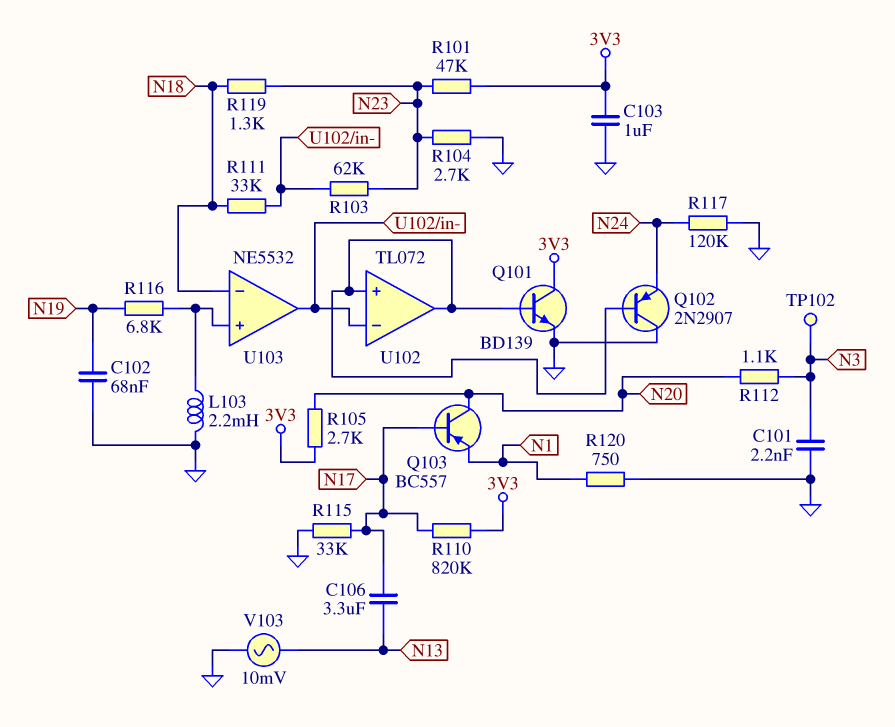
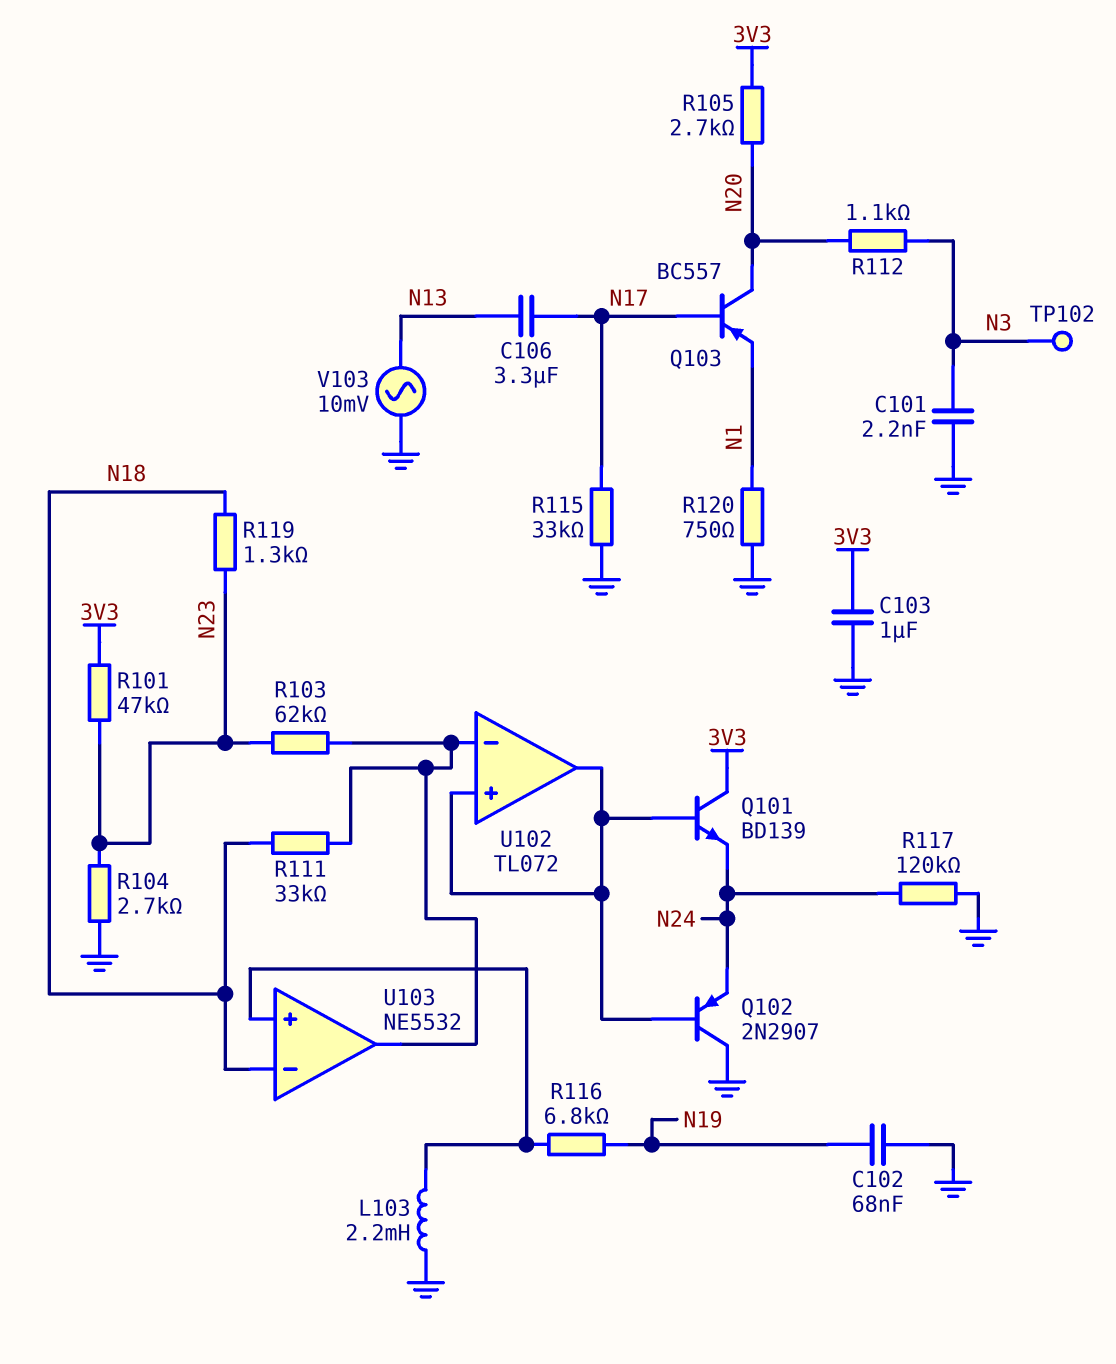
Q101: NPN BD139 (B U102/in+, C 3V3, E GND) -> NPN BD139 (B U102/in+, C 3V3, E N24)
R110: 820k (3V3, N17) -> none

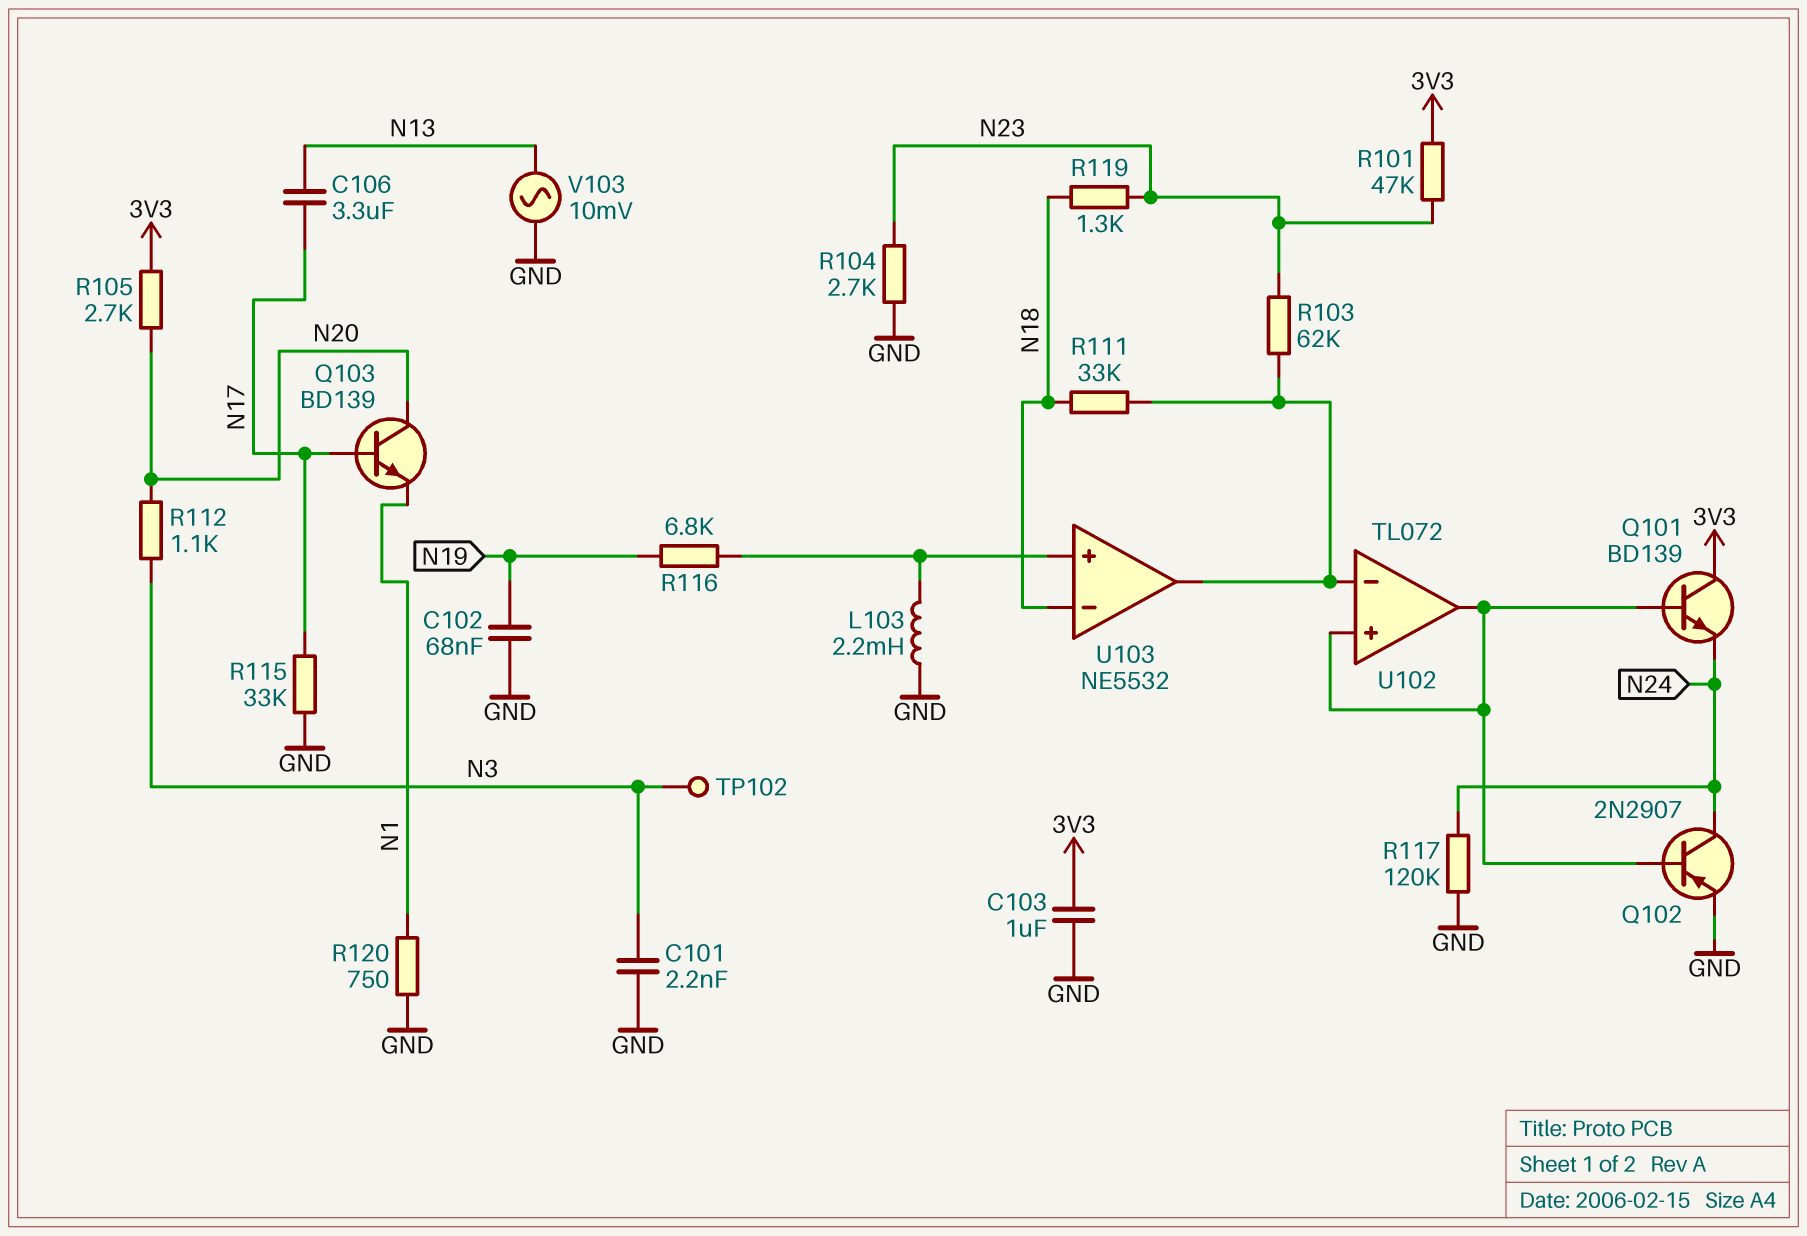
Q102: PNP 2N2907 (B U102/in+, C GND, E N24) -> PNP 2N2907 (B U102/in+, C N24, E GND)
Q103: PNP BC557 (B N17, C N20, E N1) -> NPN BD139 (B N17, C N20, E N1)

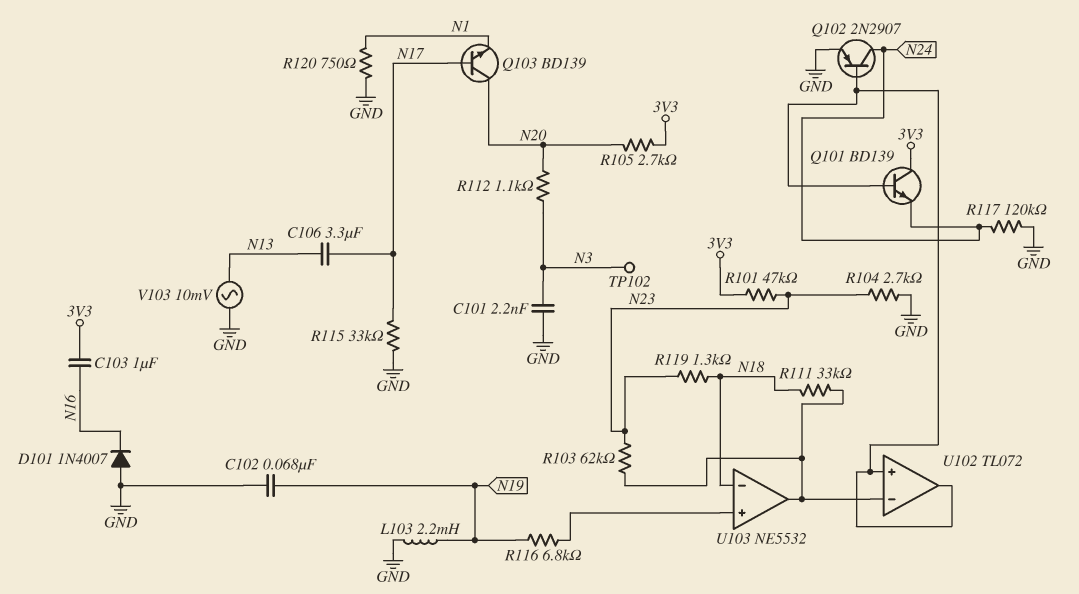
C103: 1uF (3V3, GND) -> 1uF (3V3, N16)
D101: none -> diode 1N4007 (A GND, K N16)
L103: 2.2mH (GND, U103/in+) -> 2.2mH (GND, N19)

